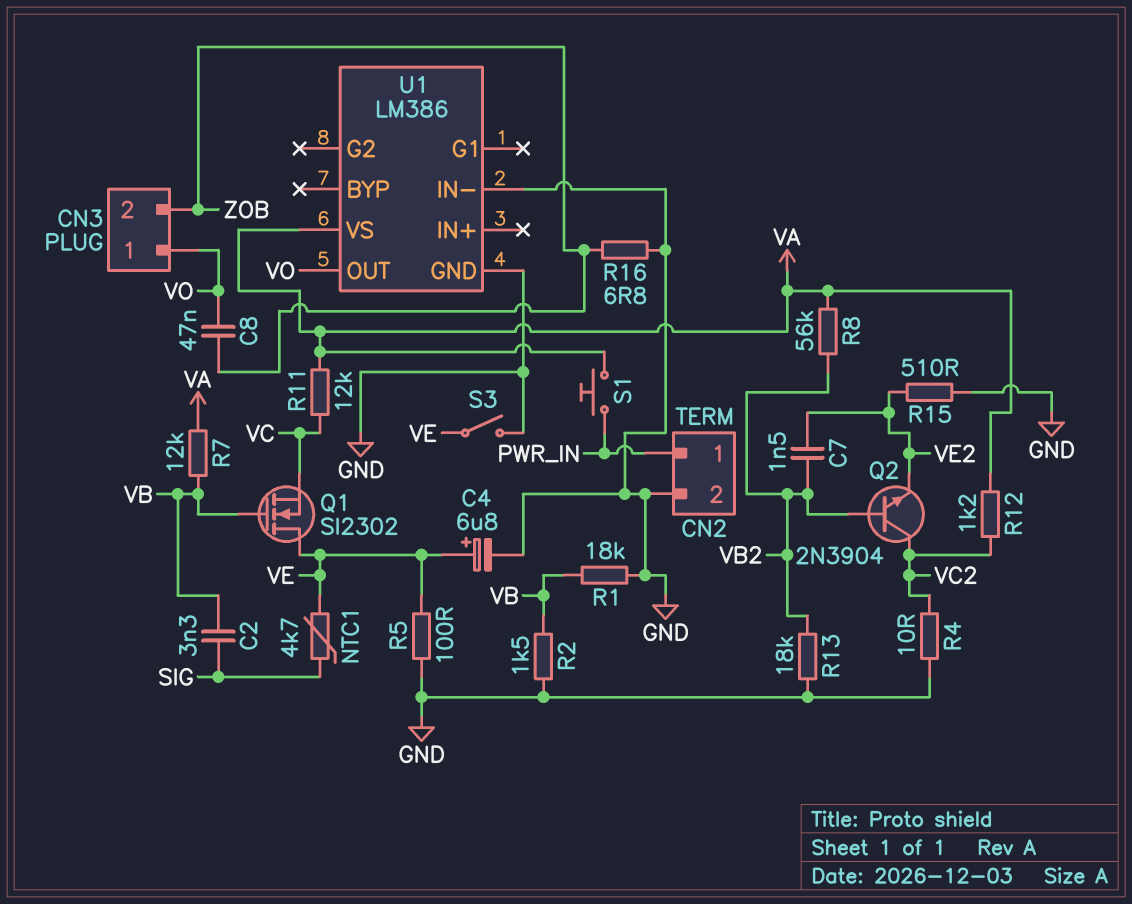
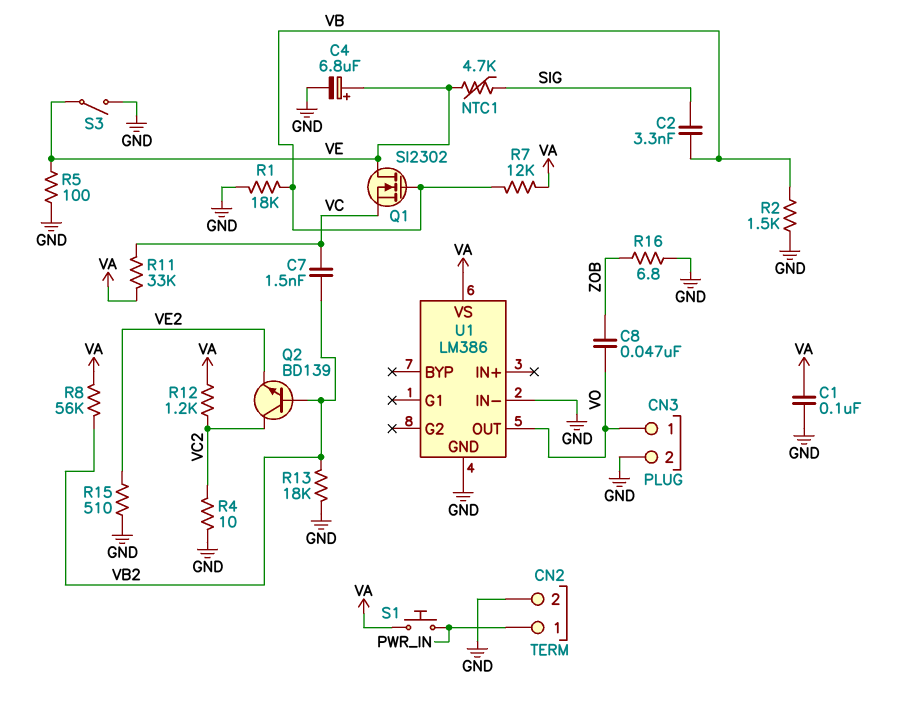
C1: none -> 100nF (GND, VA)
C7: 1.5nF (VB2, VE2) -> 1.5nF (VB2, VC)
CN3 pin 2: ZOB -> GND
Q2: NPN 2N3904 (B VB2, C VC2, E VE2) -> NPN BD139 (B VB2, C VC2, E VE2)
R11: 12k (VA, VC) -> 33k (VA, VC)

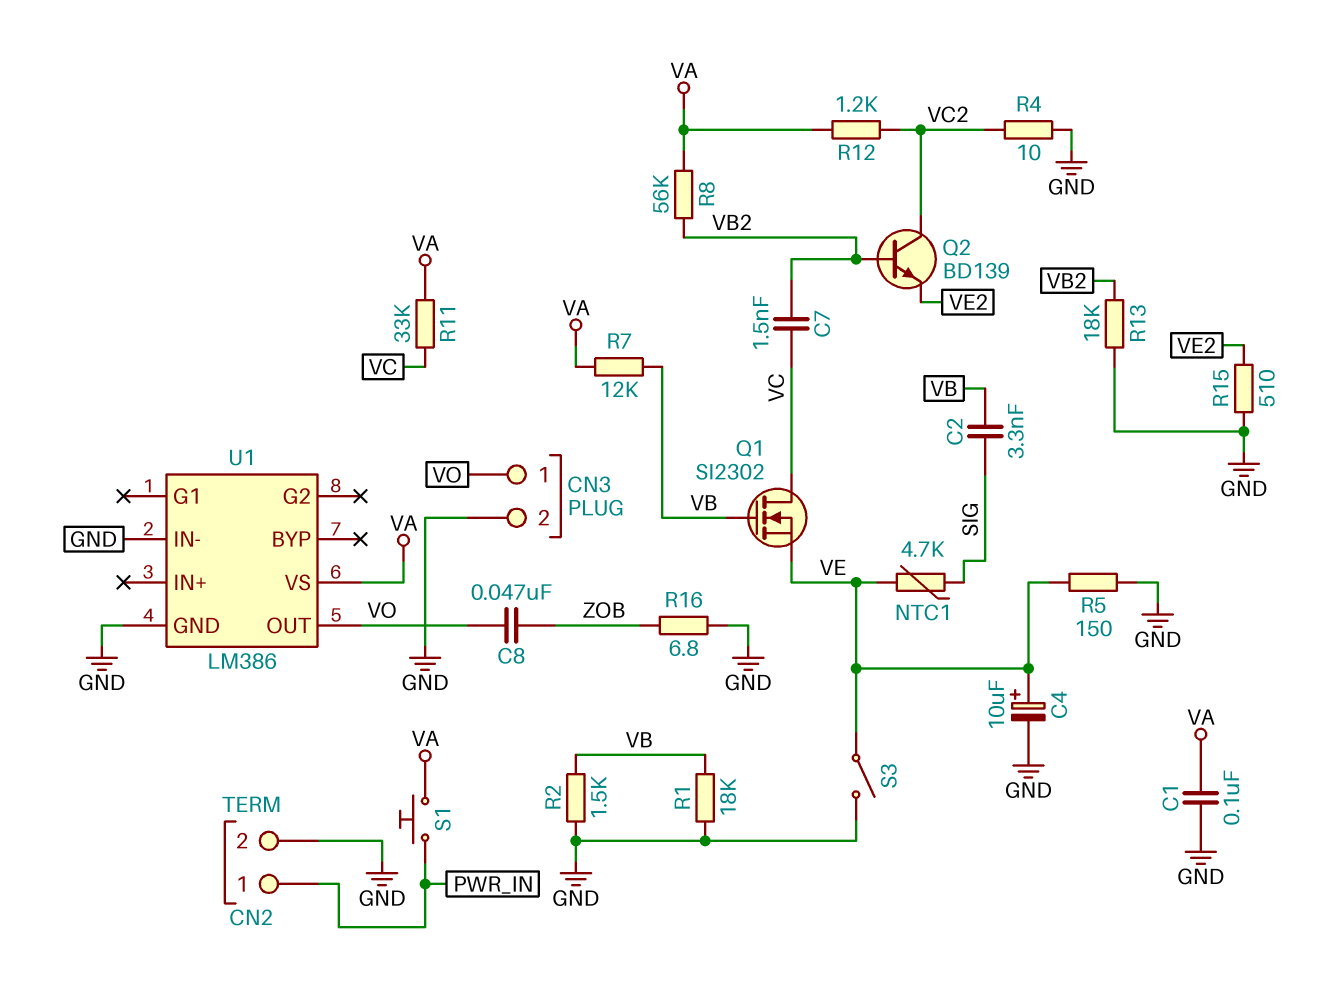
C4: 6.8uF (plus VE, minus GND) -> 10uF (plus VE, minus GND)
Q1: NMOS SI2302 (G VB, D VE, S VC) -> NMOS SI2302 (G VB, D VC, S VE)
R5: 100 (GND, VE) -> 150 (GND, VE)

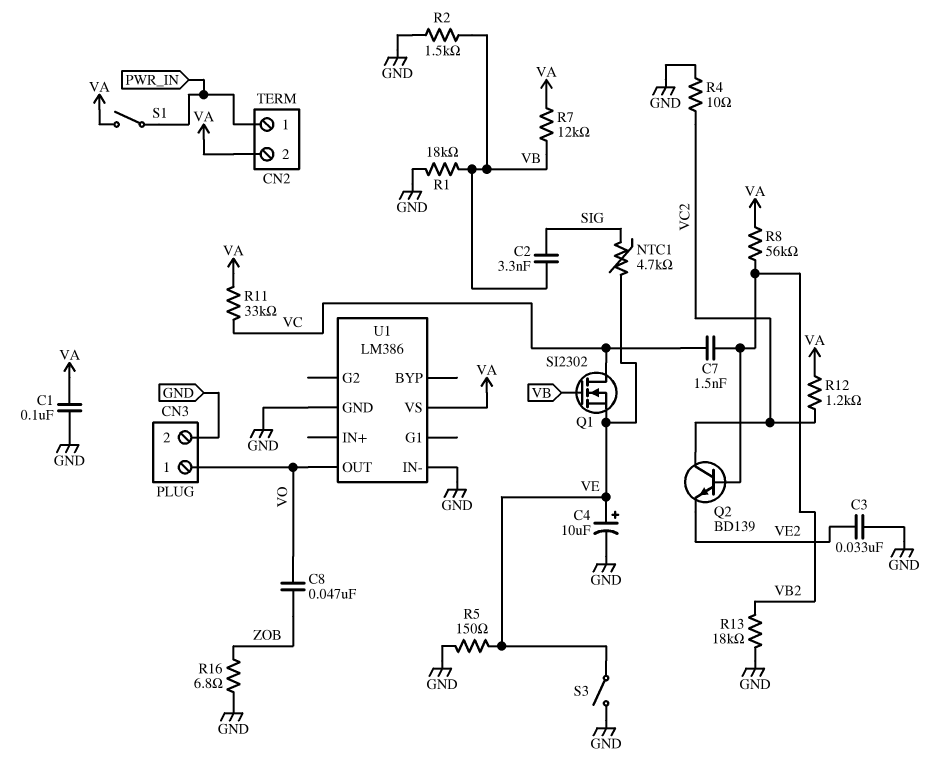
C3: none -> 33nF (GND, VE2)
CN2 pin 2: GND -> VA
R15: 510 (GND, VE2) -> none
S1: button (PWR_IN, VA) -> switch (PWR_IN, VA)

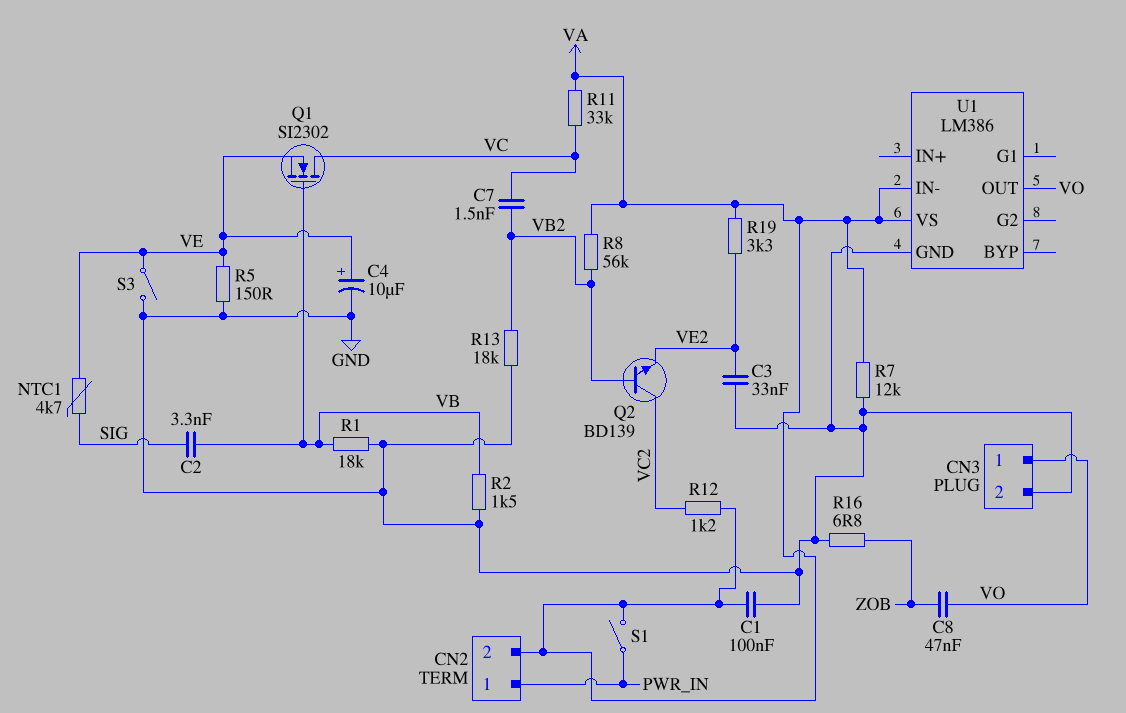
R4: 10 (GND, VC2) -> none
R7: 12k (VA, VB) -> 12k (GND, VA)
R19: none -> 3.3k (VA, VE2)
U1 pin IN-: GND -> VA

